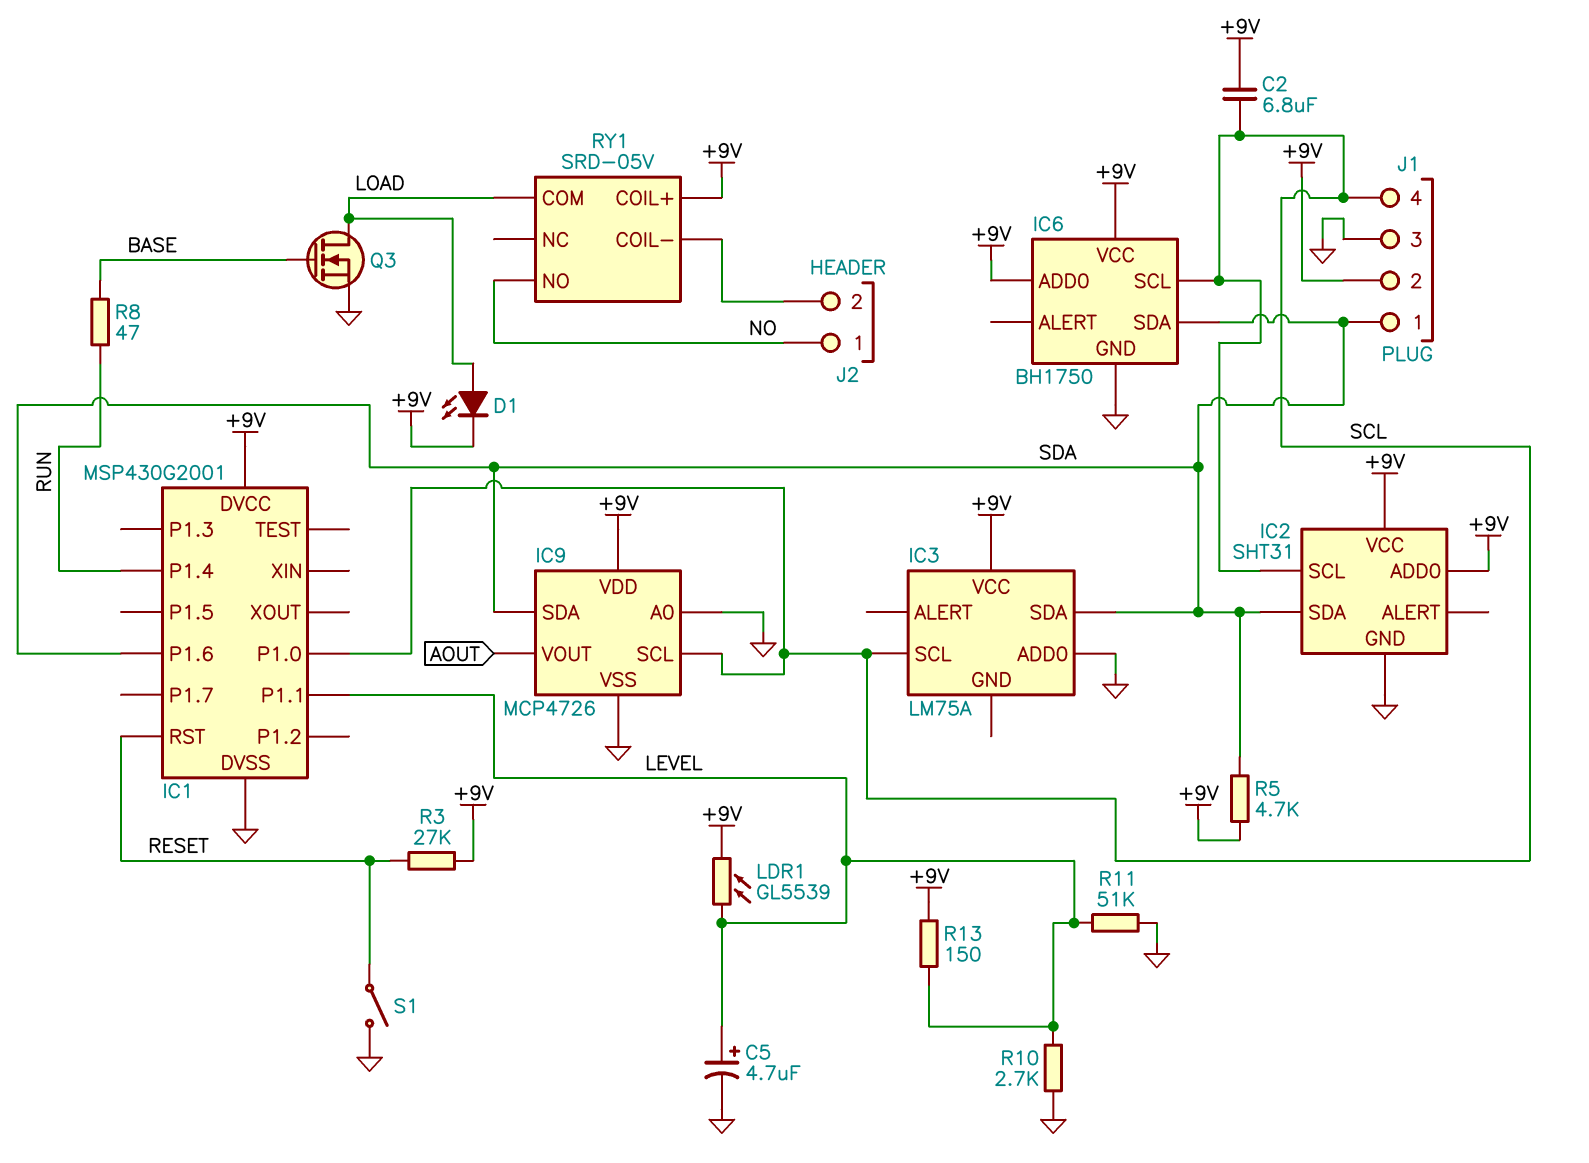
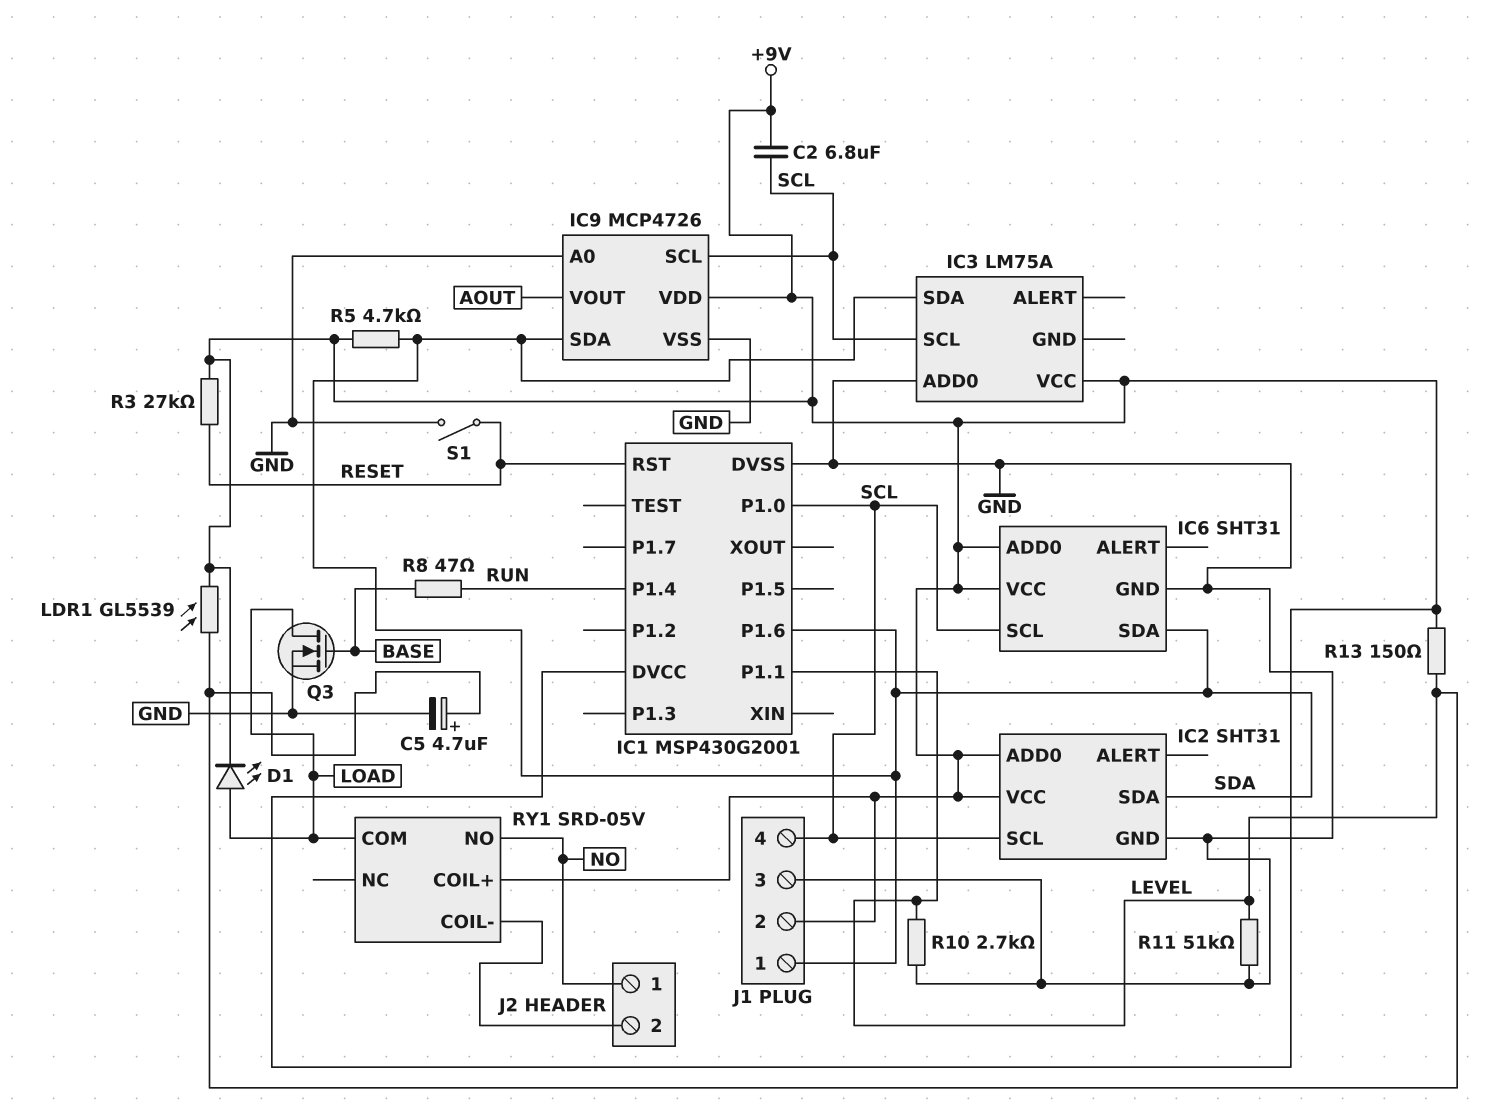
IC6: BH1750 -> SHT31

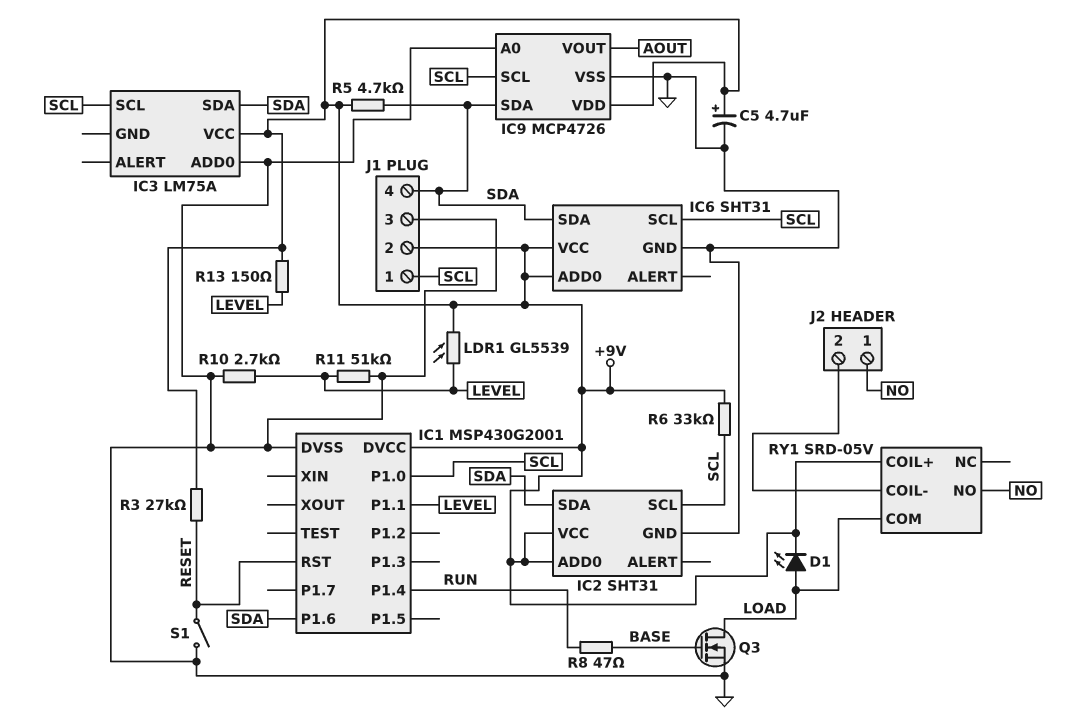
C2: 6.8uF (+9V, SCL) -> none
C5: 4.7uF (plus LEVEL, minus GND) -> 4.7uF (plus +9V, minus GND)
J1 pin 1: SDA -> SCL
J1 pin 4: SCL -> SDA
R6: none -> 33k (+9V, SCL)

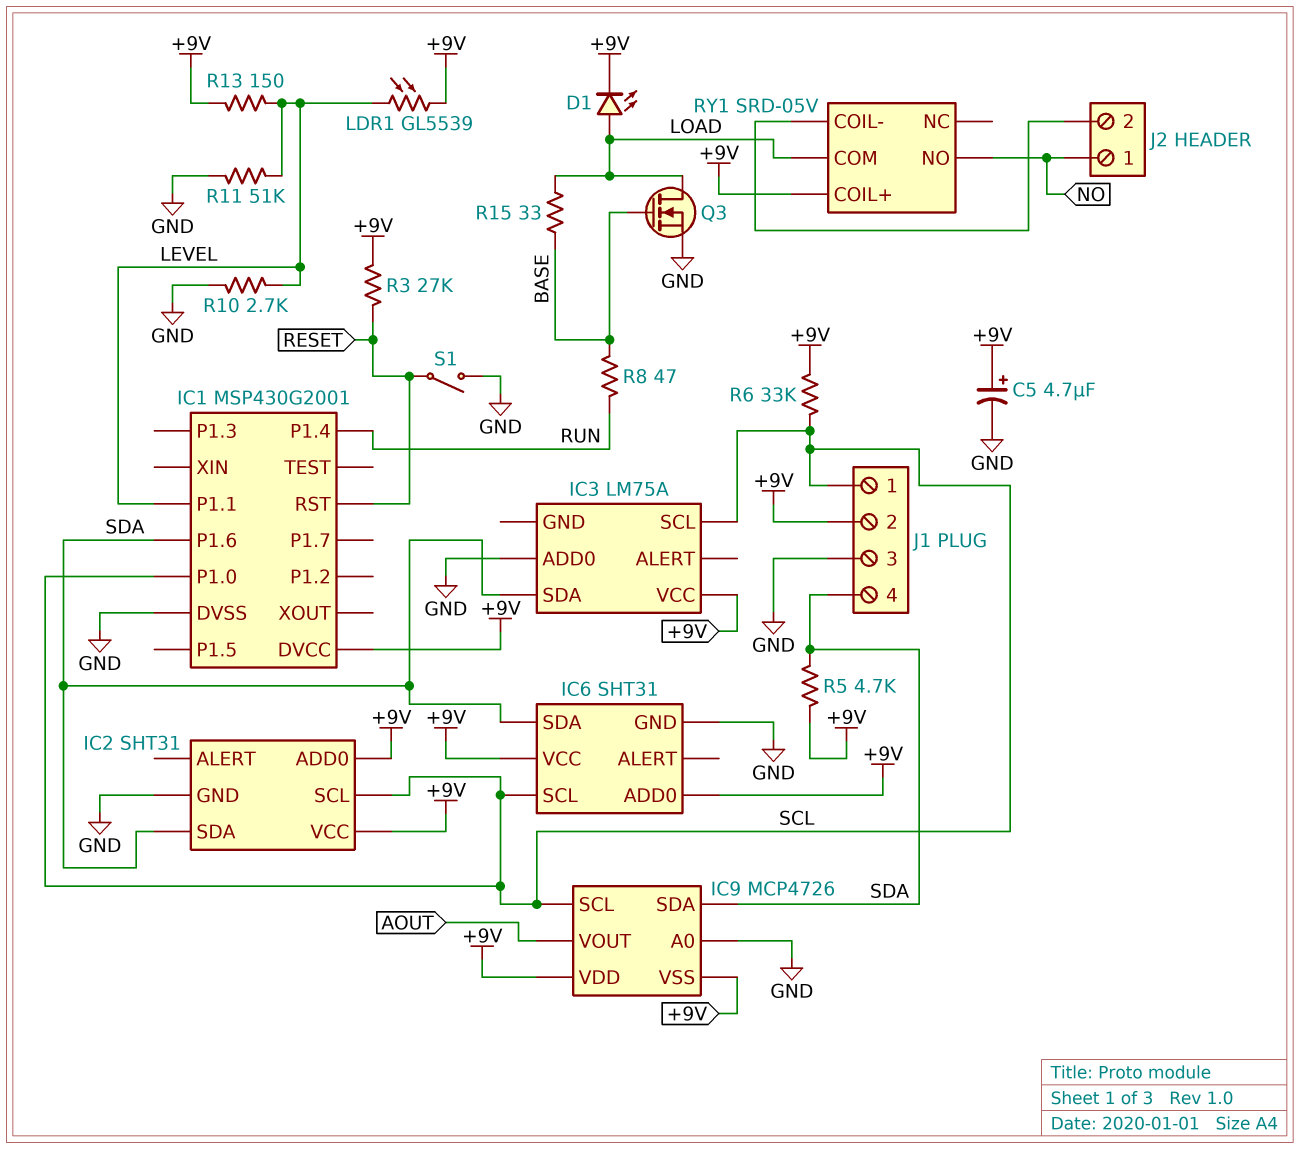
IC9 pin VSS: GND -> +9V
R15: none -> 33 (BASE, LOAD)

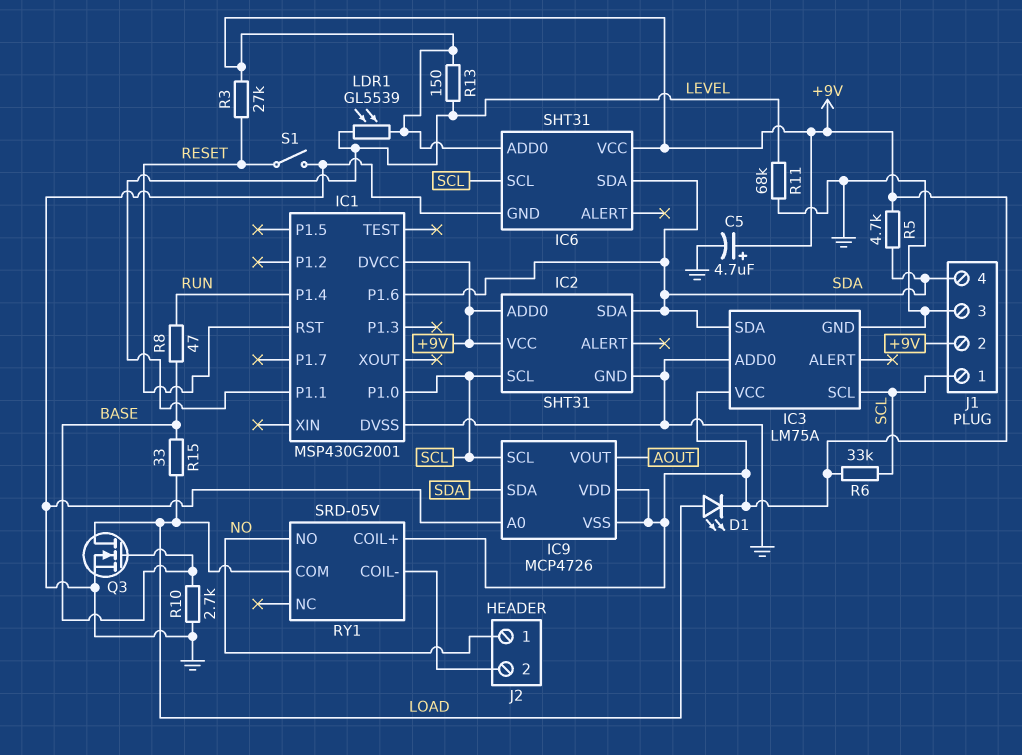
IC3 pin GND: none -> GND
R10: 2.7k (GND, LEVEL) -> 2.7k (BASE, GND)
R11: 51k (GND, LEVEL) -> 68k (GND, LEVEL)

